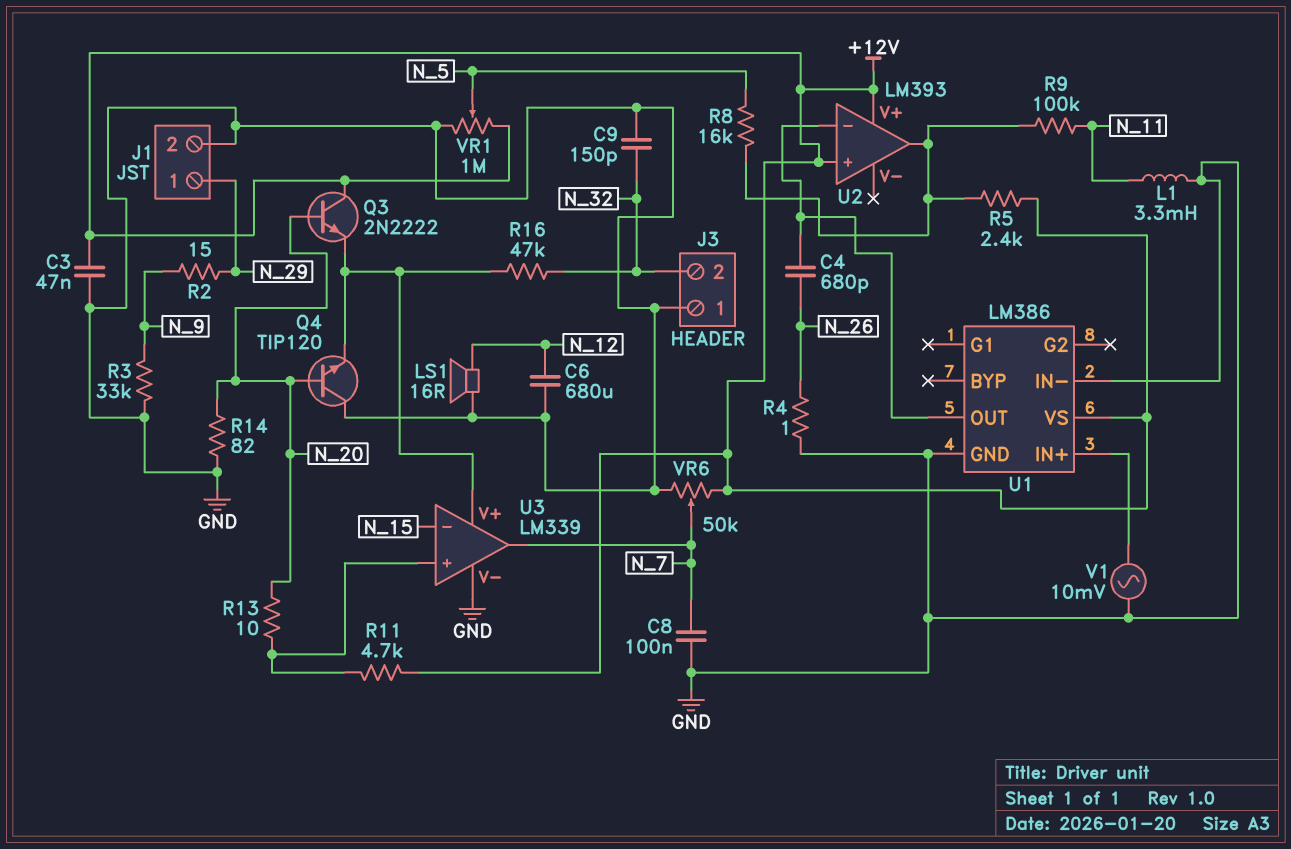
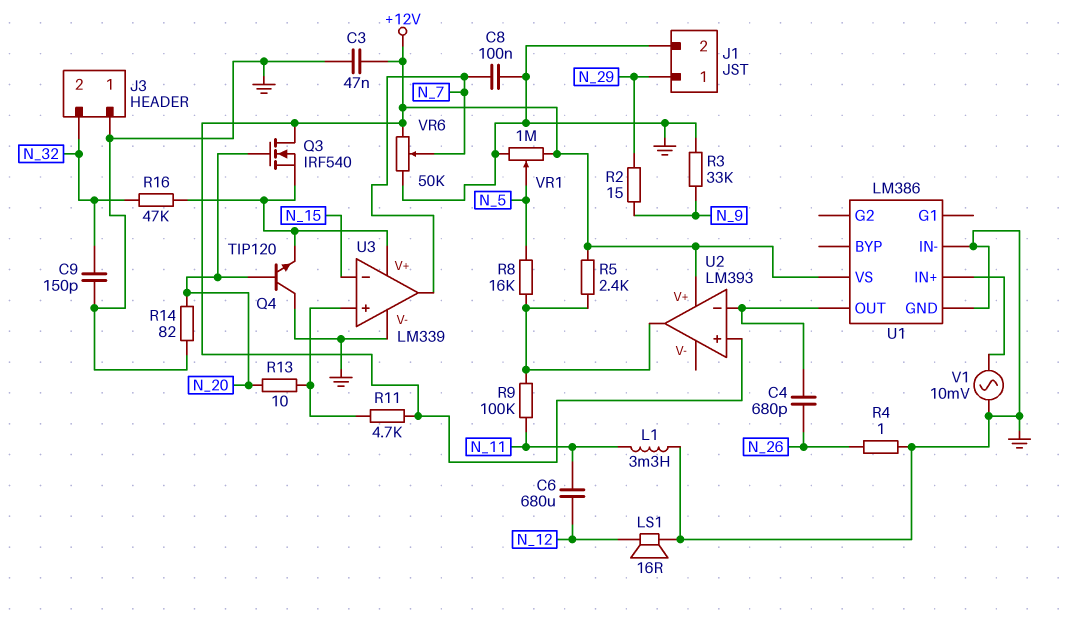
C6: 680uF (GND, N_12) -> 680uF (N_11, N_12)
Q3: NPN 2N2222 (B N_20, C +12V, E U3/V+) -> NMOS IRF540 (G N_20, D +12V, S U3/V+)

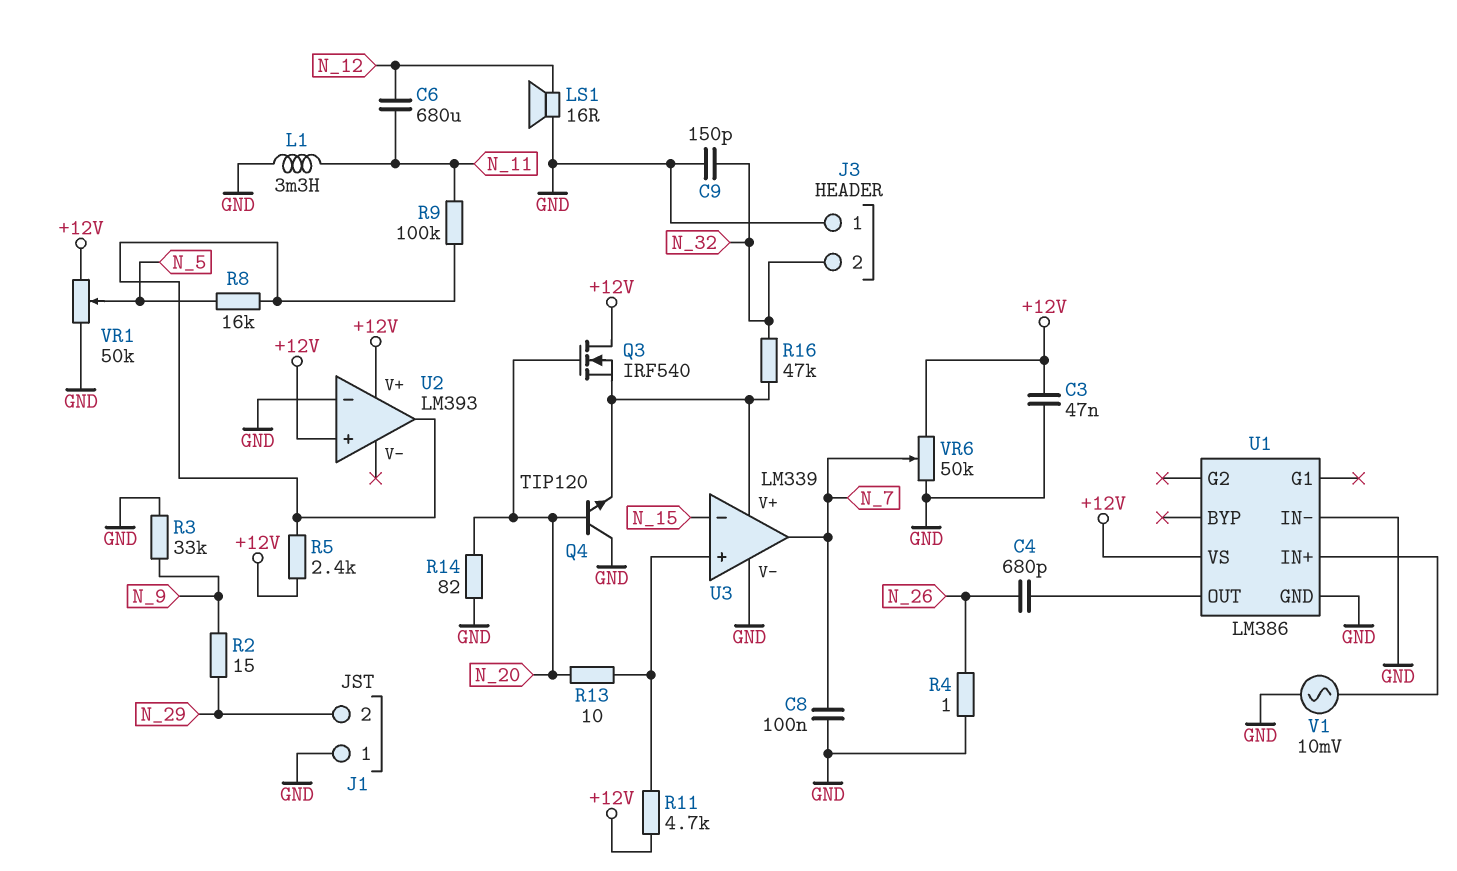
J1 pin 1: N_29 -> GND
J1 pin 2: GND -> N_29
U2 pin in-: U1/OUT -> GND
VR1: 1M (+12V, GND, wiper N_5) -> 50k (+12V, GND, wiper N_5)

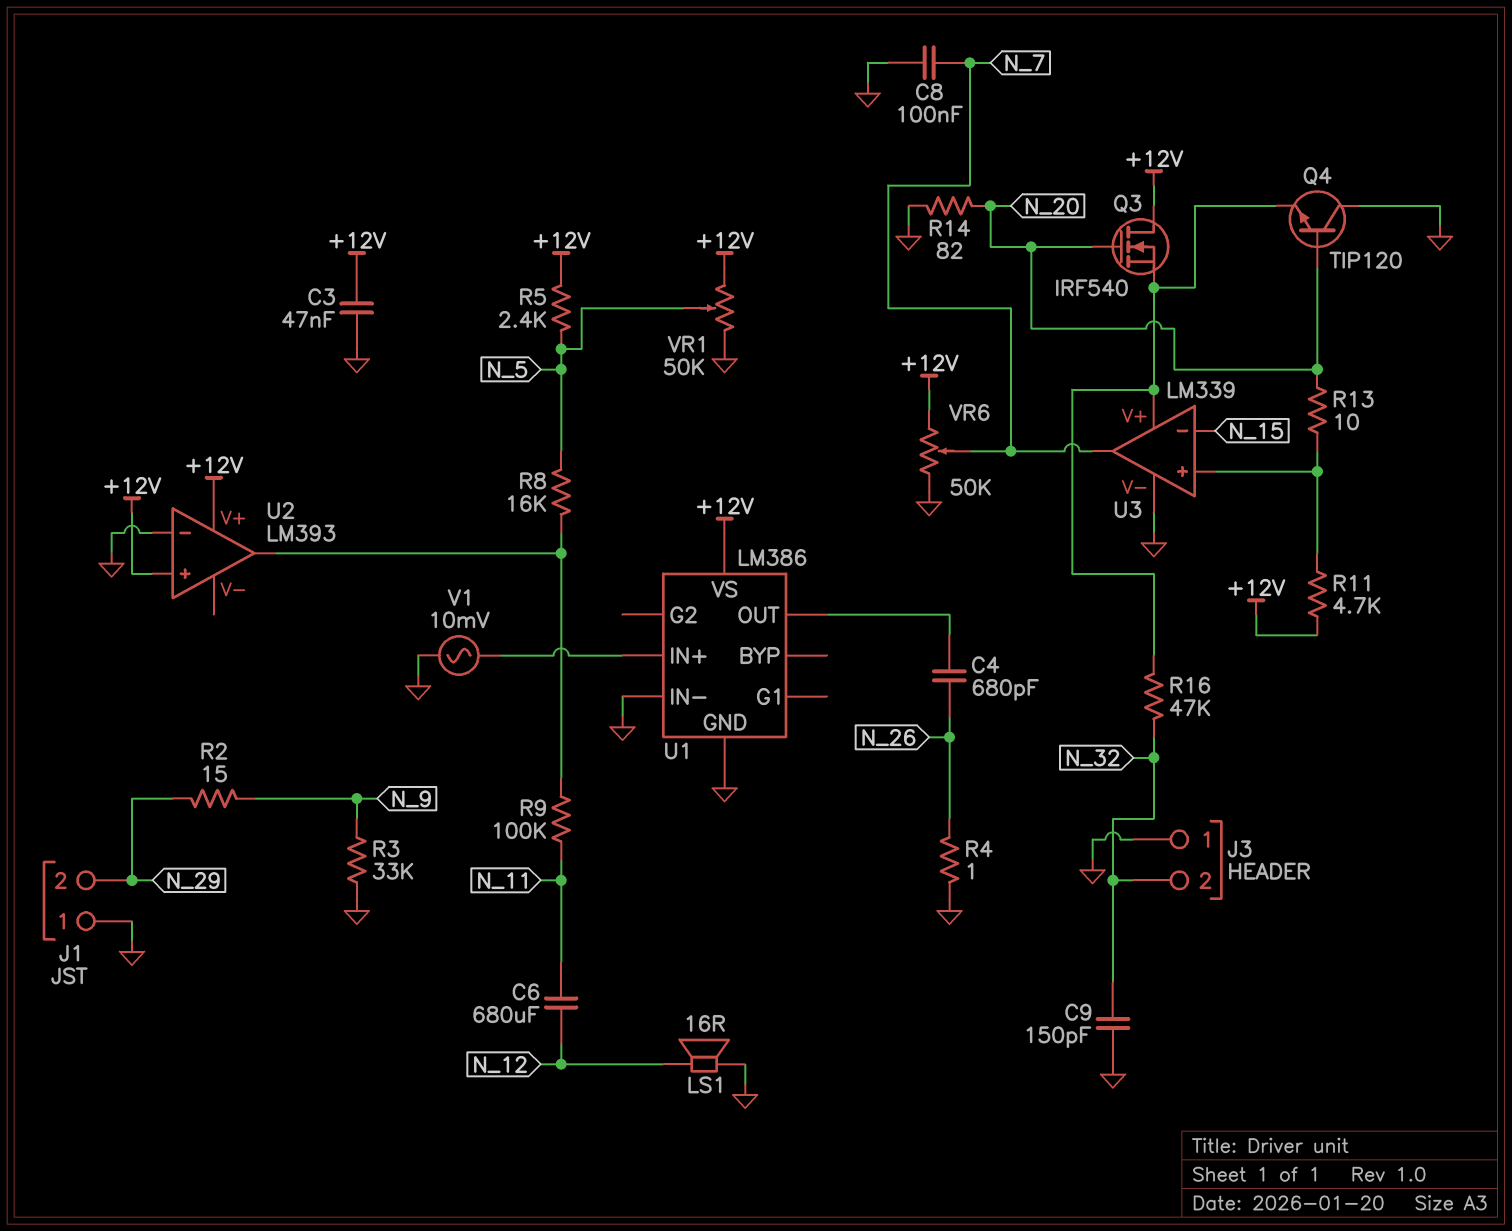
L1: 3.3mH (GND, N_11) -> none
R5: 2.4k (+12V, U2/out) -> 2.4k (+12V, N_5)

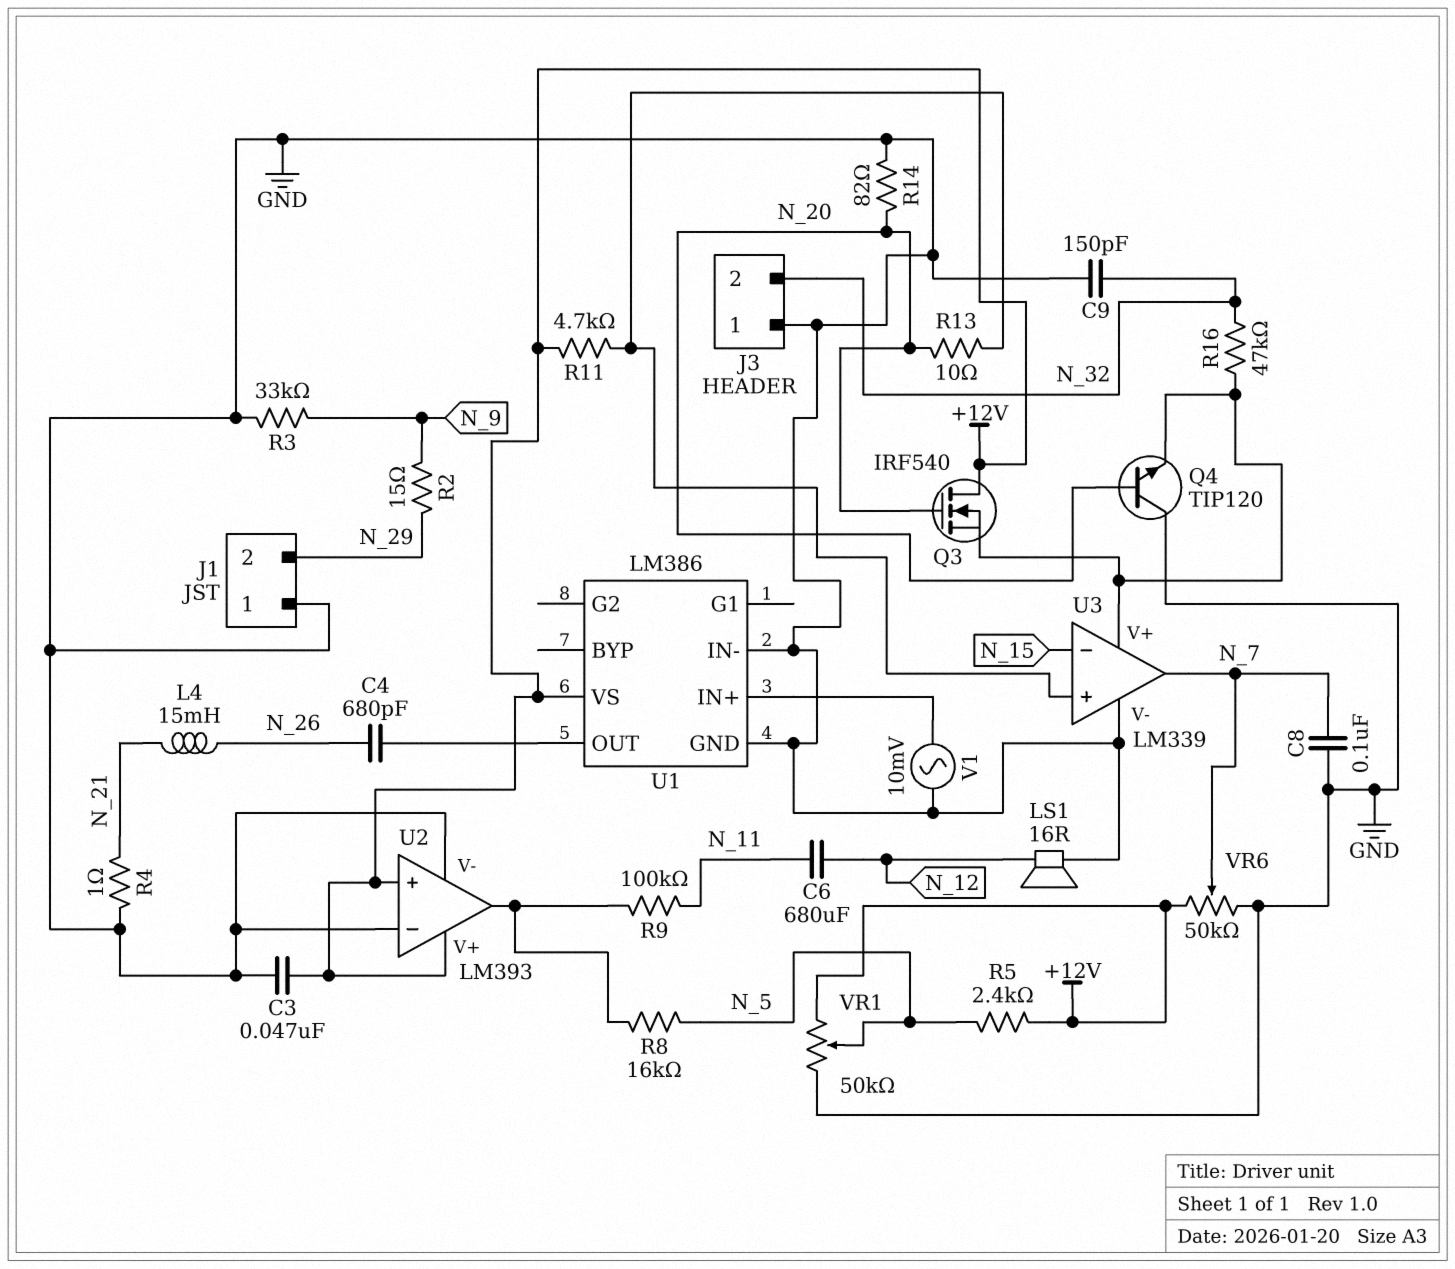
L4: none -> 15mH (N_21, N_26)
R4: 1 (GND, N_26) -> 1 (GND, N_21)
U2 pin V-: none -> GND

